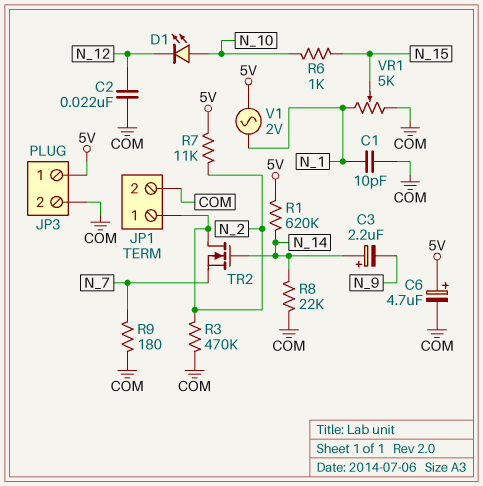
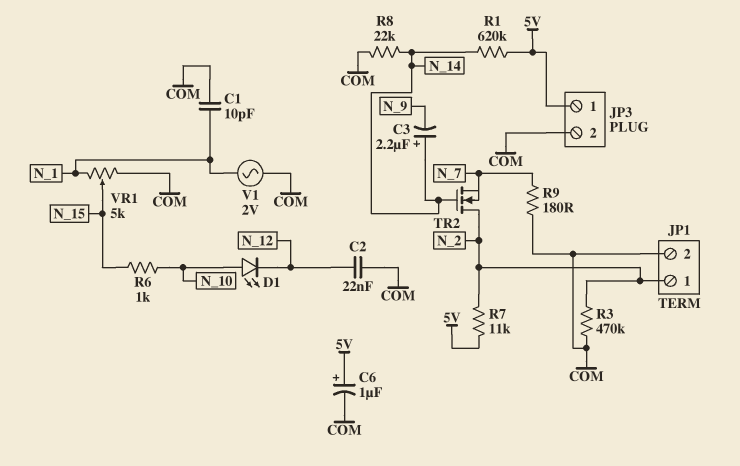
C6: 4.7uF (plus 5V, minus COM) -> 1uF (plus 5V, minus COM)
V1: AC 2V (5V, N_1) -> AC 2V (COM, N_1)

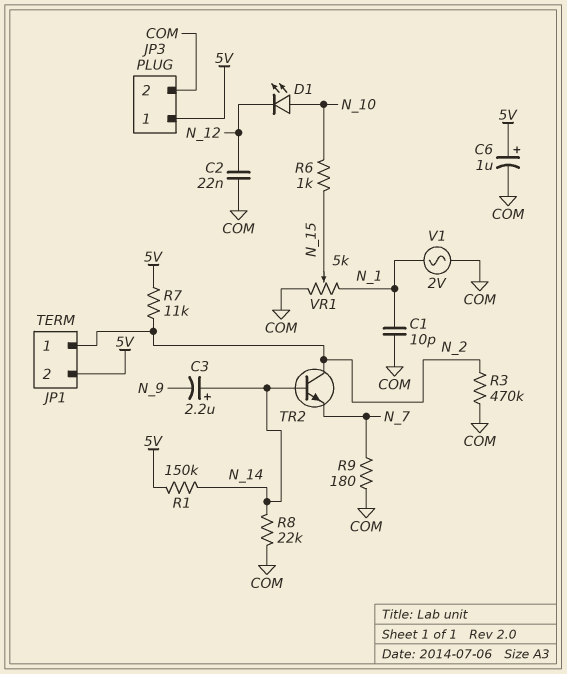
JP1 pin 2: COM -> 5V
R1: 620k (5V, N_14) -> 150k (5V, N_14)
TR2: NMOS (G N_14, D N_2, S N_7) -> NPN (B N_14, C N_2, E N_7)

